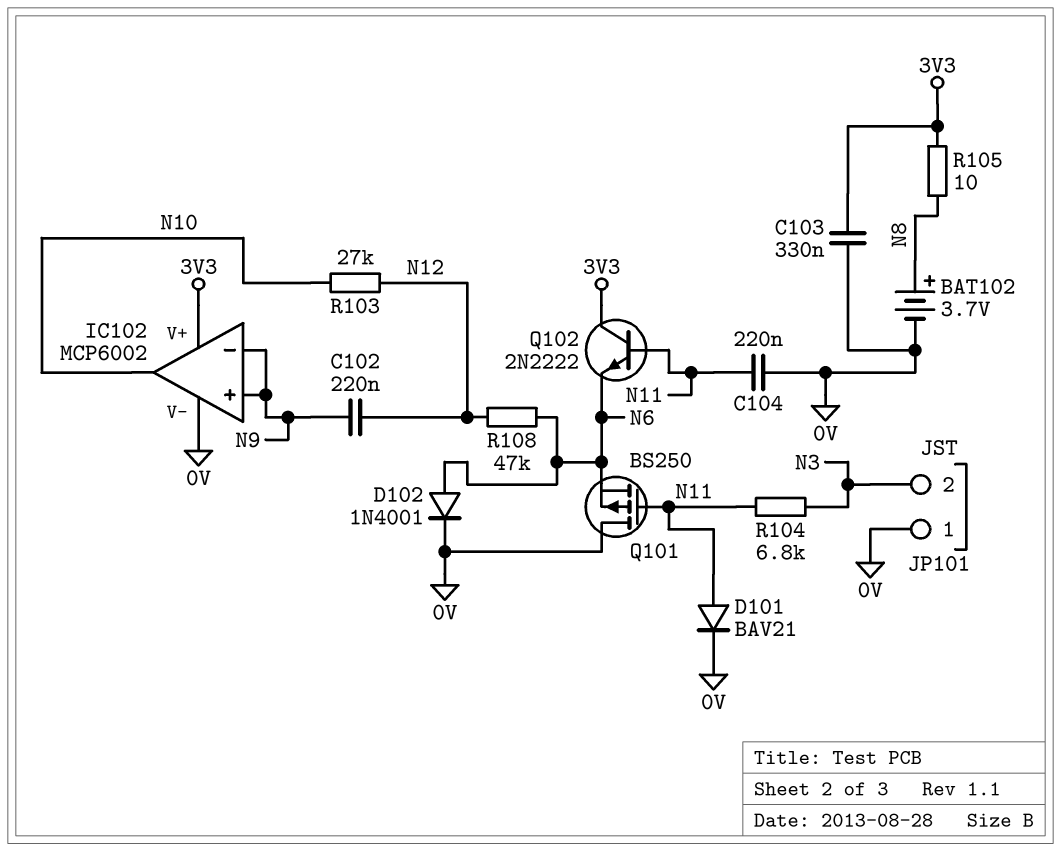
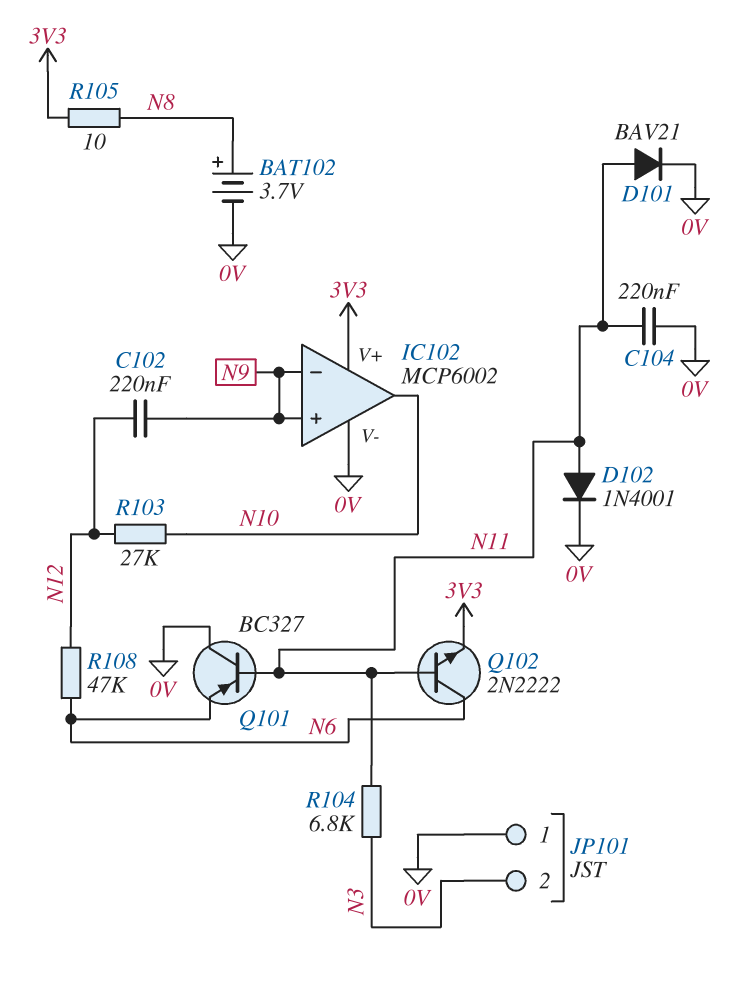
C103: 330nF (0V, 3V3) -> none
D102: diode 1N4001 (A N6, K 0V) -> diode 1N4001 (A N11, K 0V)
Q101: PMOS BS250 (G N11, D 0V, S N6) -> PNP BC327 (B N11, C 0V, E N6)
Q102: NPN 2N2222 (B N11, C 3V3, E N6) -> NPN 2N2222 (B N11, C N6, E 3V3)

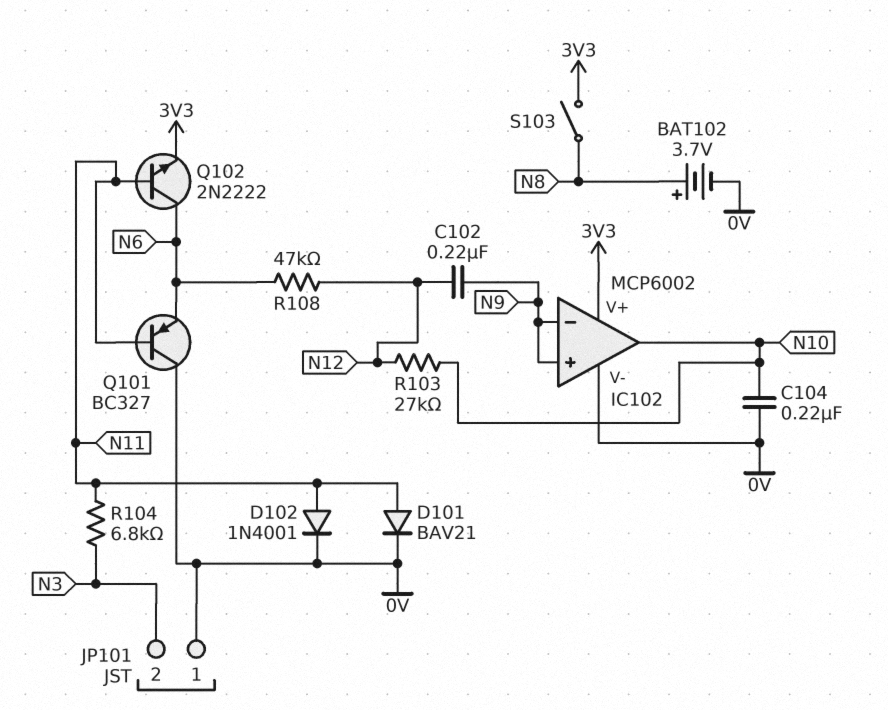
C104: 220nF (0V, N11) -> 220nF (0V, N10)
R105: 10 (3V3, N8) -> none
S103: none -> switch (3V3, N8)

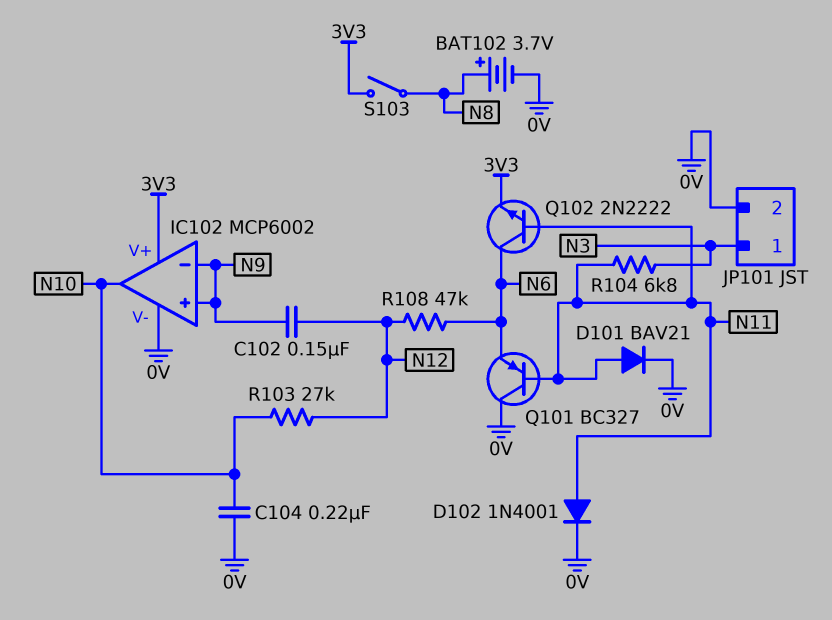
C102: 220nF (N9, N12) -> 150nF (N9, N12)
JP101 pin 1: 0V -> N3
JP101 pin 2: N3 -> 0V

